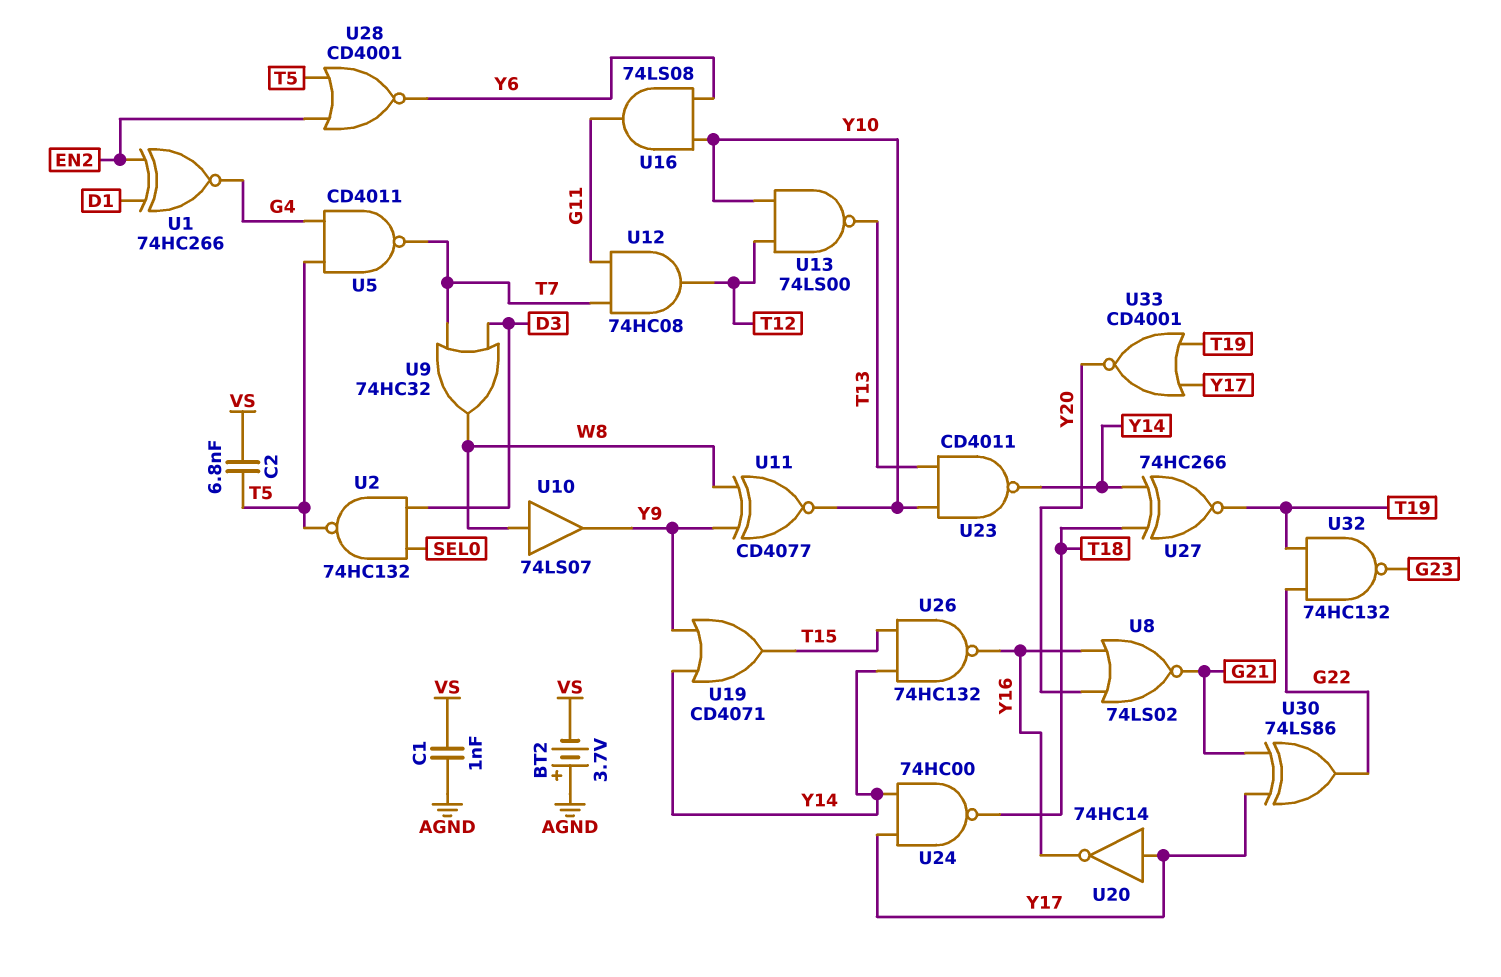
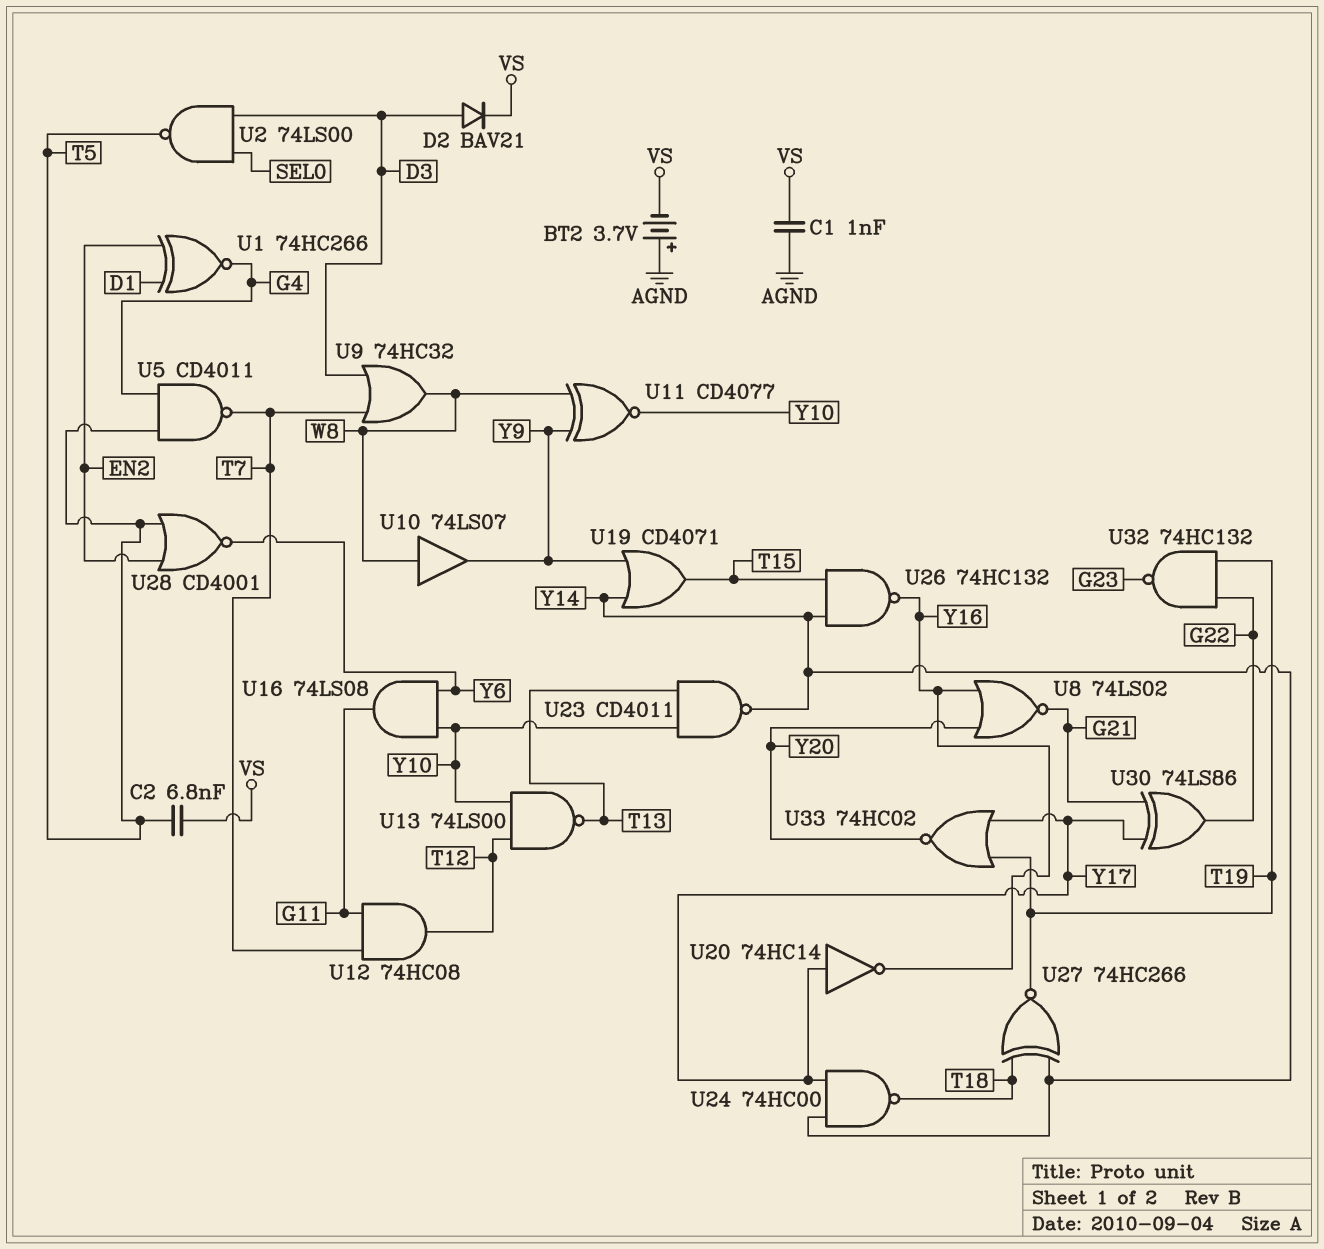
D2: none -> diode BAV21 (A D3, K VS)
U2: NAND 74HC132 (in D3, in SEL0, out T5) -> NAND 74LS00 (in D3, in SEL0, out T5)
U33: NOR CD4001 (in T19, in Y17, out Y20) -> NOR 74HC02 (in T19, in Y17, out Y20)

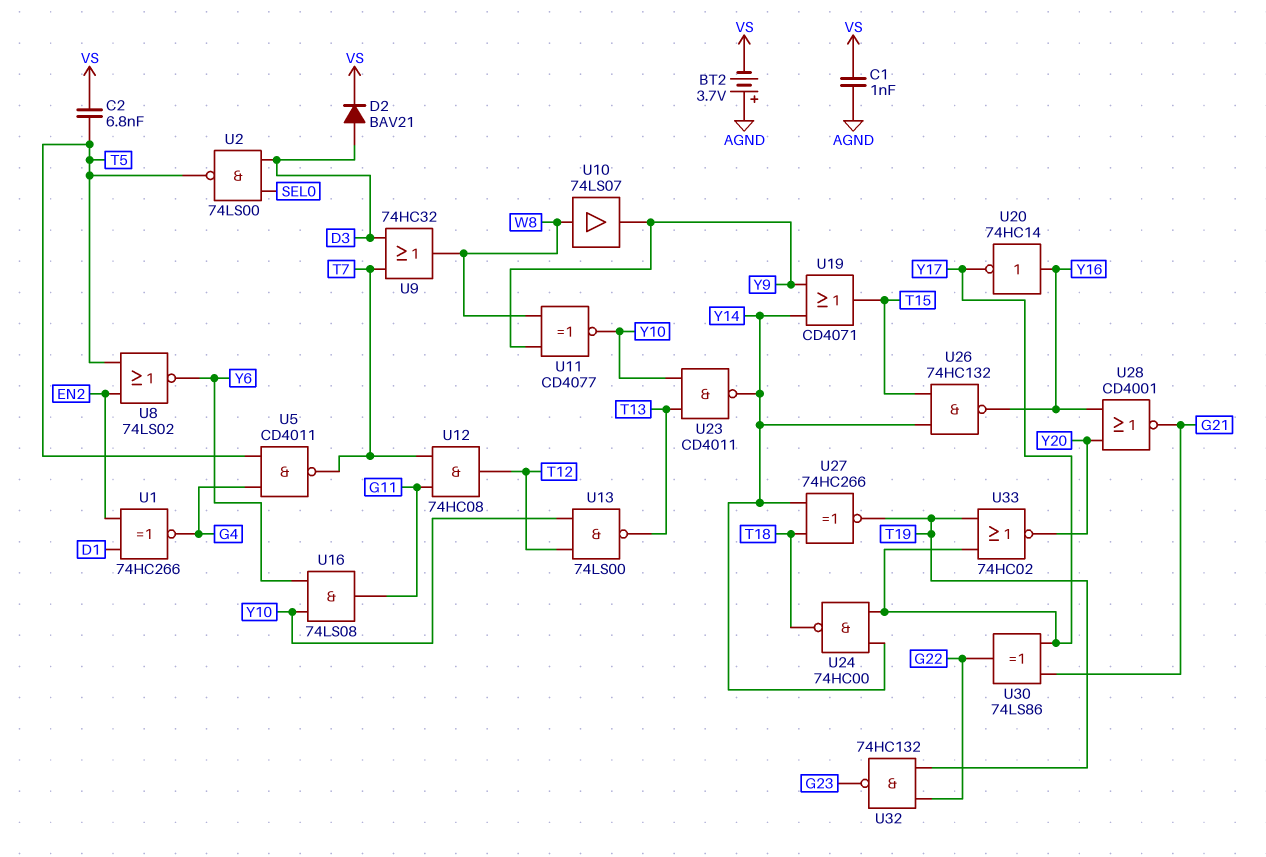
U8: NOR 74LS02 (in Y16, in Y20, out G21) -> NOR 74LS02 (in EN2, in T5, out Y6)
U20: NOT 74HC14 (in Y17, out Y16) -> NOT 74HC14 (in Y16, out Y17)
U28: NOR CD4001 (in EN2, in T5, out Y6) -> NOR CD4001 (in Y16, in Y20, out G21)

